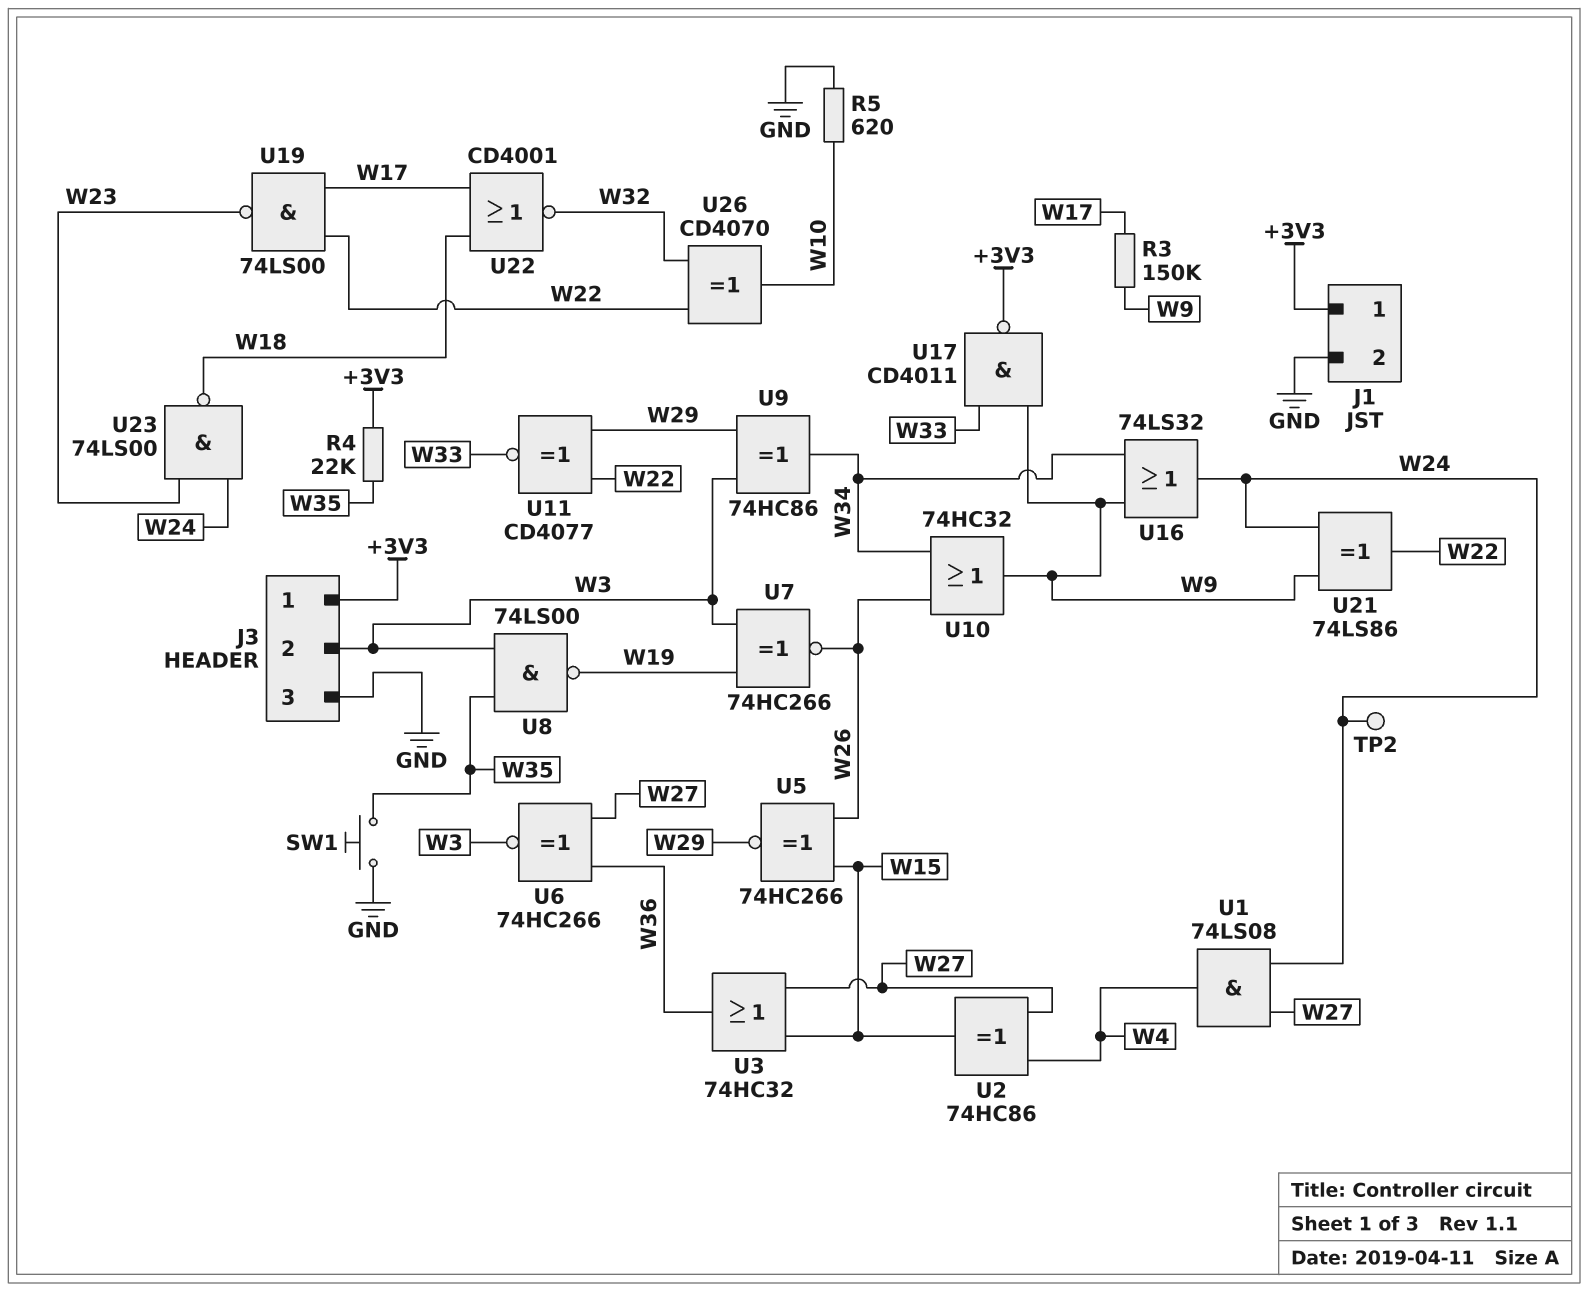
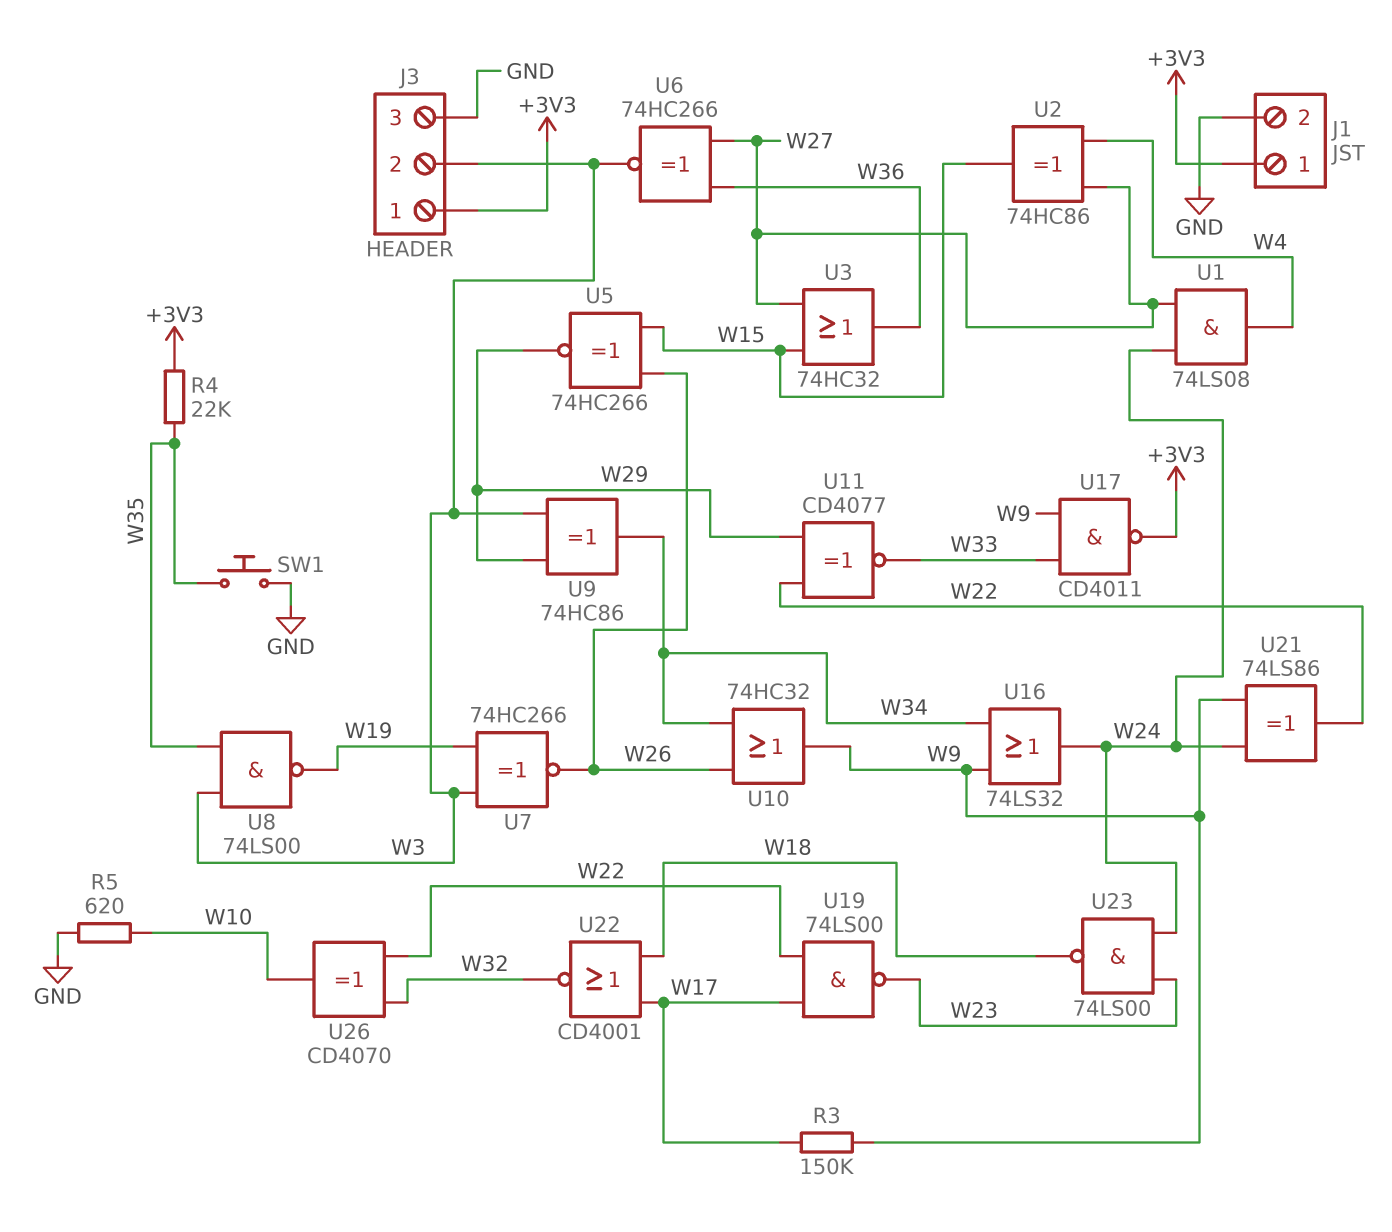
TP2: test point (W24) -> none

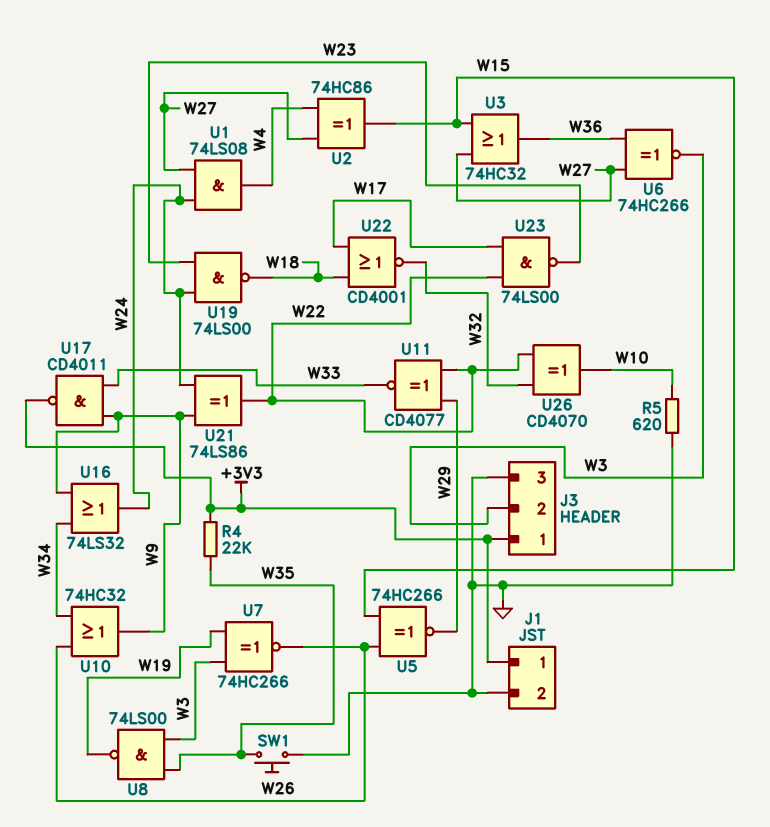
R3: 150k (W9, W17) -> none
U9: XOR 74HC86 (in W3, in W29, out W34) -> none
U19: NAND 74LS00 (in W17, in W22, out W23) -> NAND 74LS00 (in W23, in W24, out W18)
U23: NAND 74LS00 (in W23, in W24, out W18) -> NAND 74LS00 (in W17, in W22, out W23)

